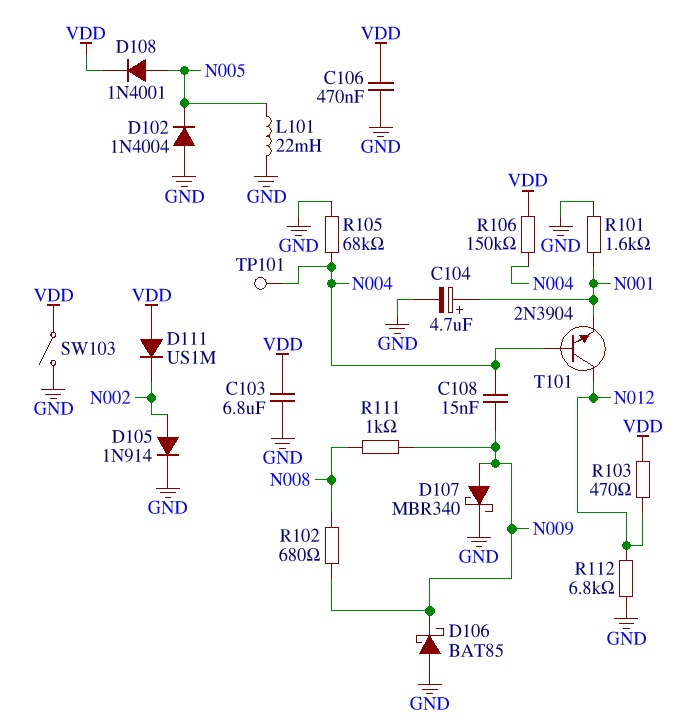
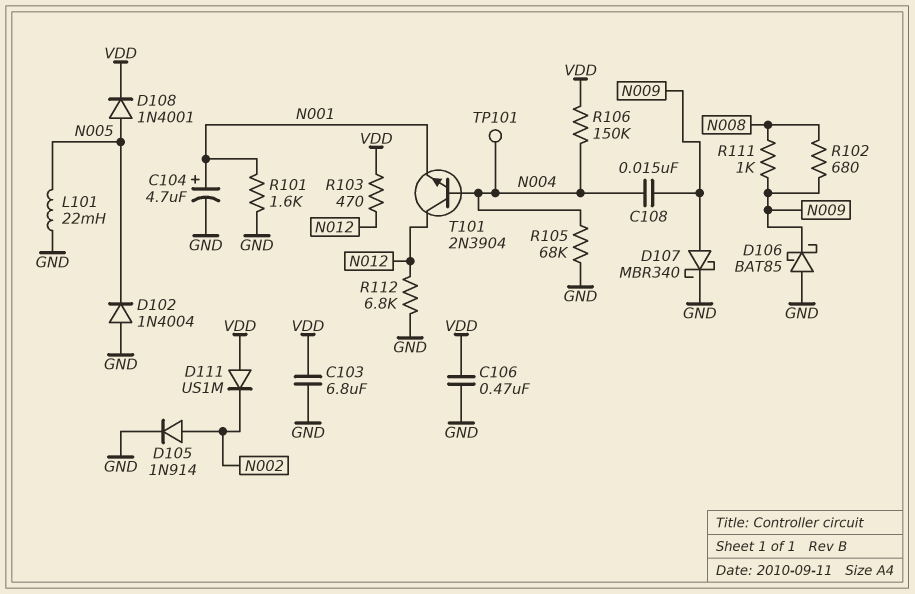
SW103: switch (GND, VDD) -> none

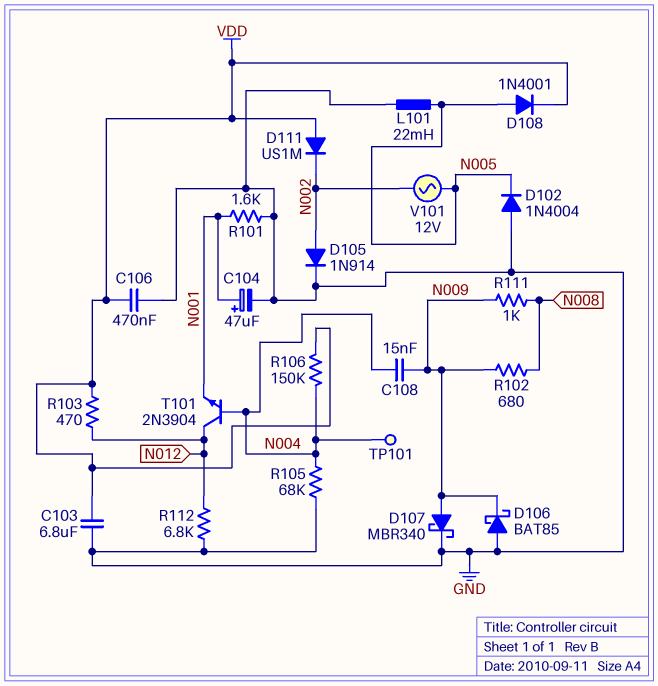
C104: 4.7uF (plus N001, minus GND) -> 47uF (plus N001, minus GND)
V101: none -> AC 12V (N002, N005)

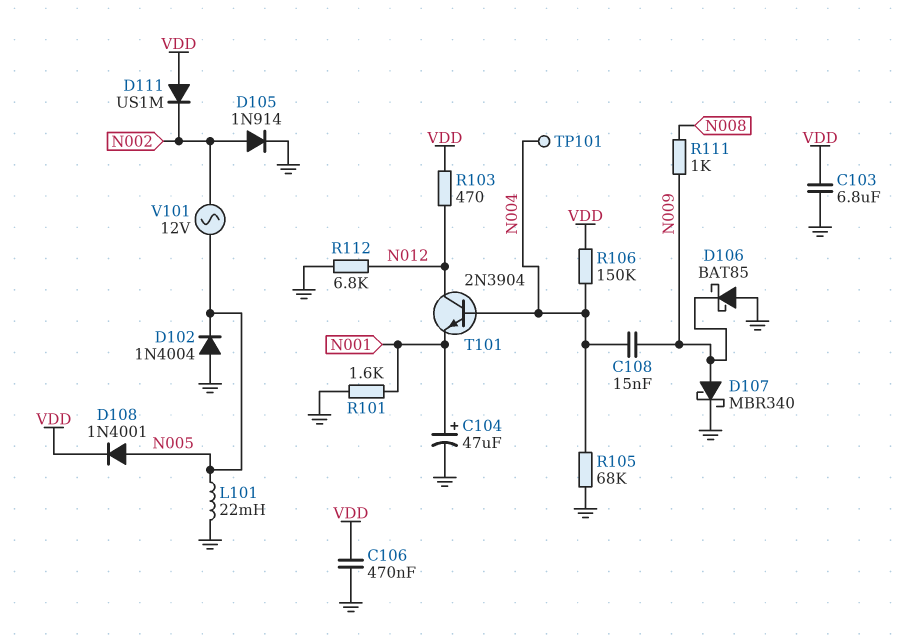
R102: 680 (N008, N009) -> none

